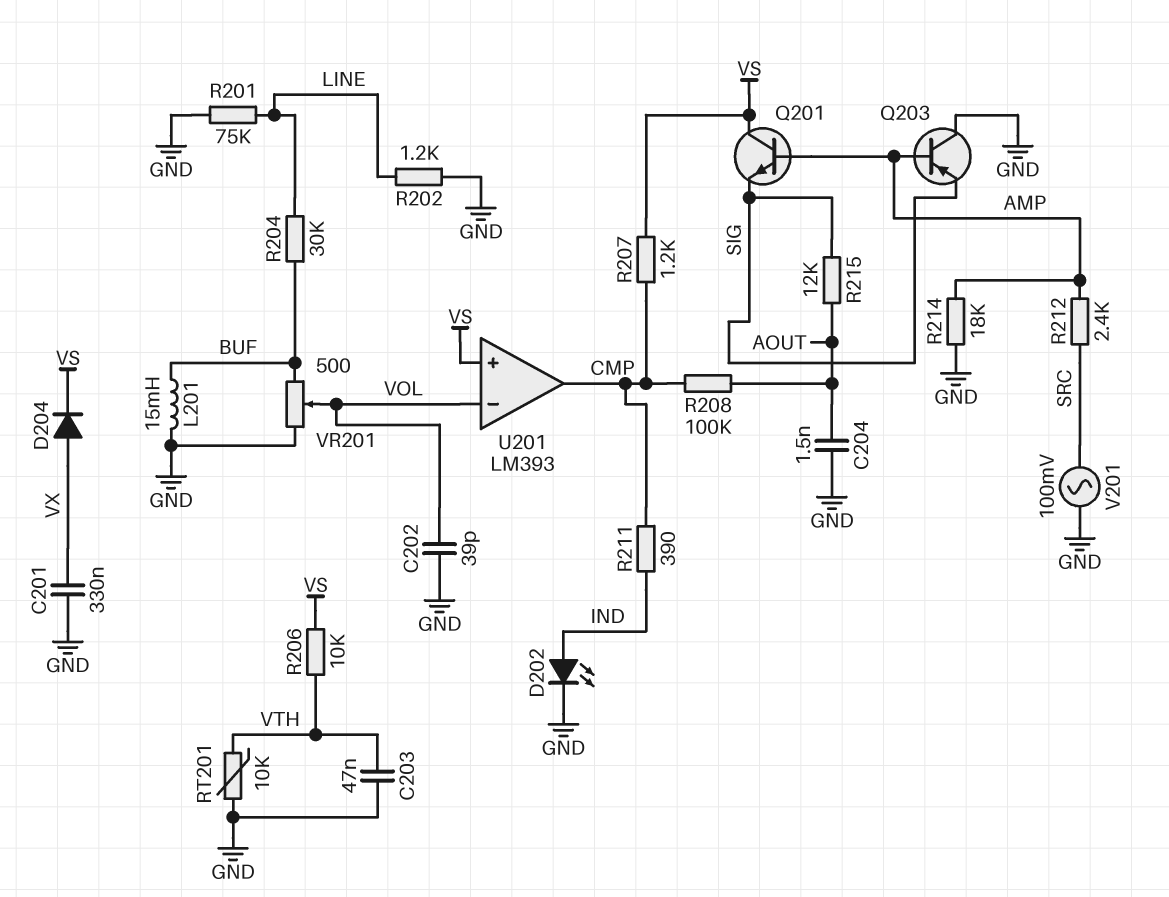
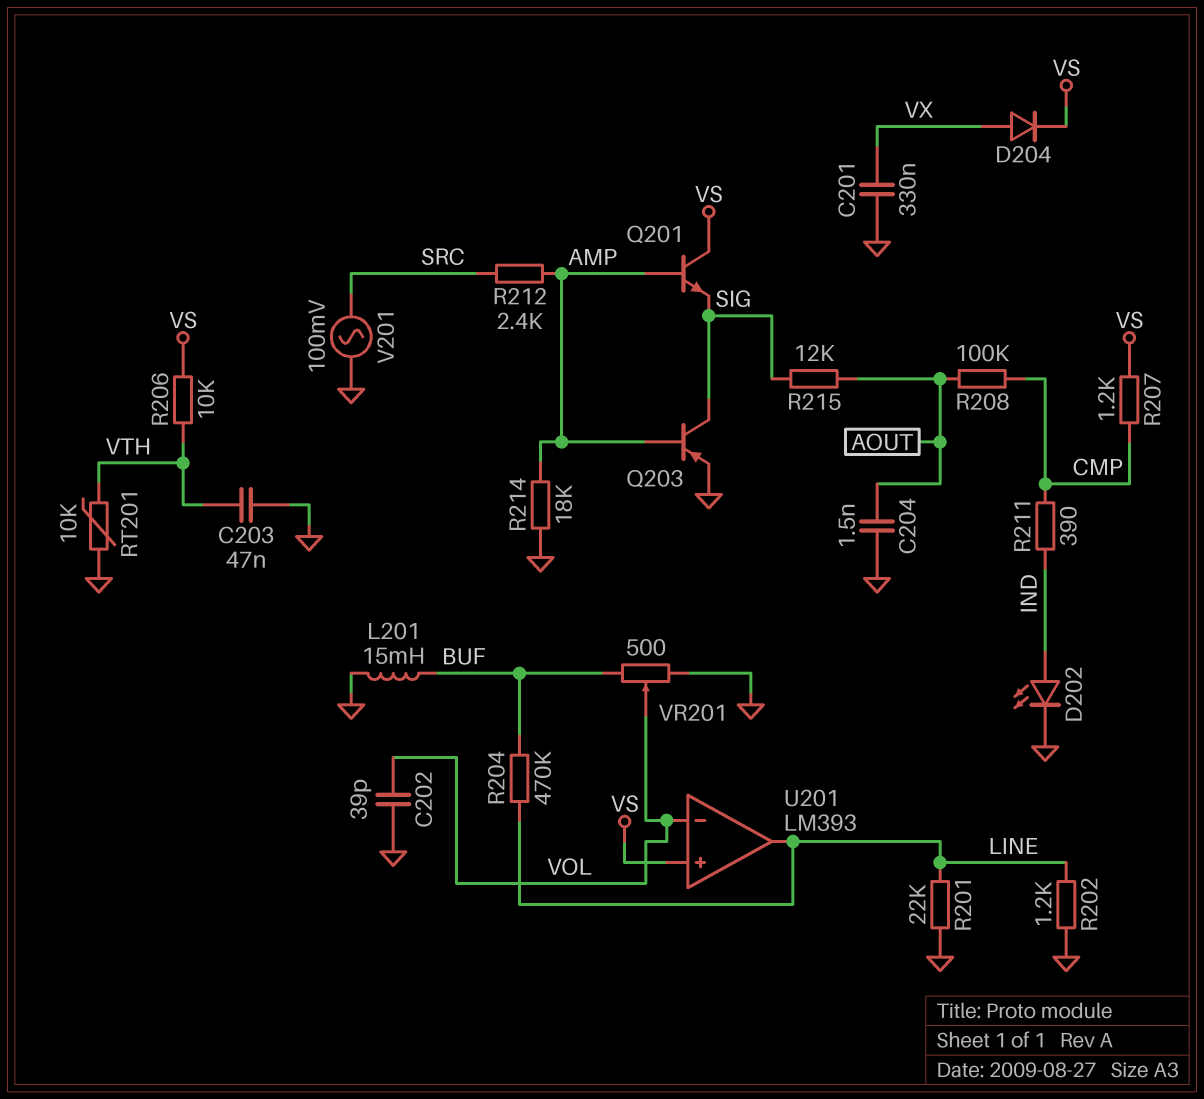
Q203: PNP (B AMP, C GND, E SIG) -> PNP (B AMP, C SIG, E GND)
R201: 75k (GND, LINE) -> 22k (GND, LINE)
R204: 30k (BUF, LINE) -> 470k (BUF, LINE)
U201 pin out: CMP -> LINE

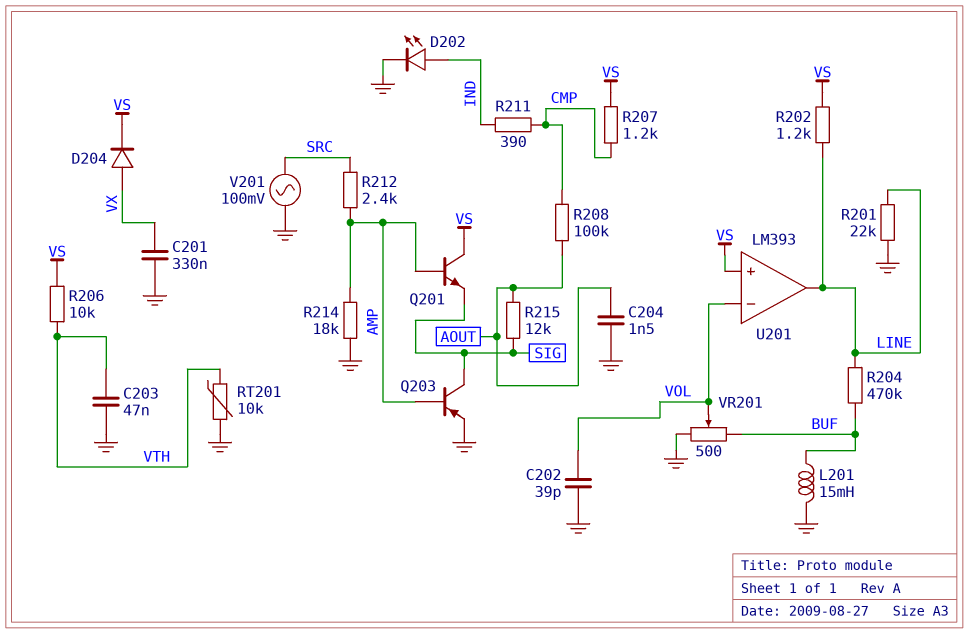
R202: 1.2k (GND, LINE) -> 1.2k (LINE, VS)

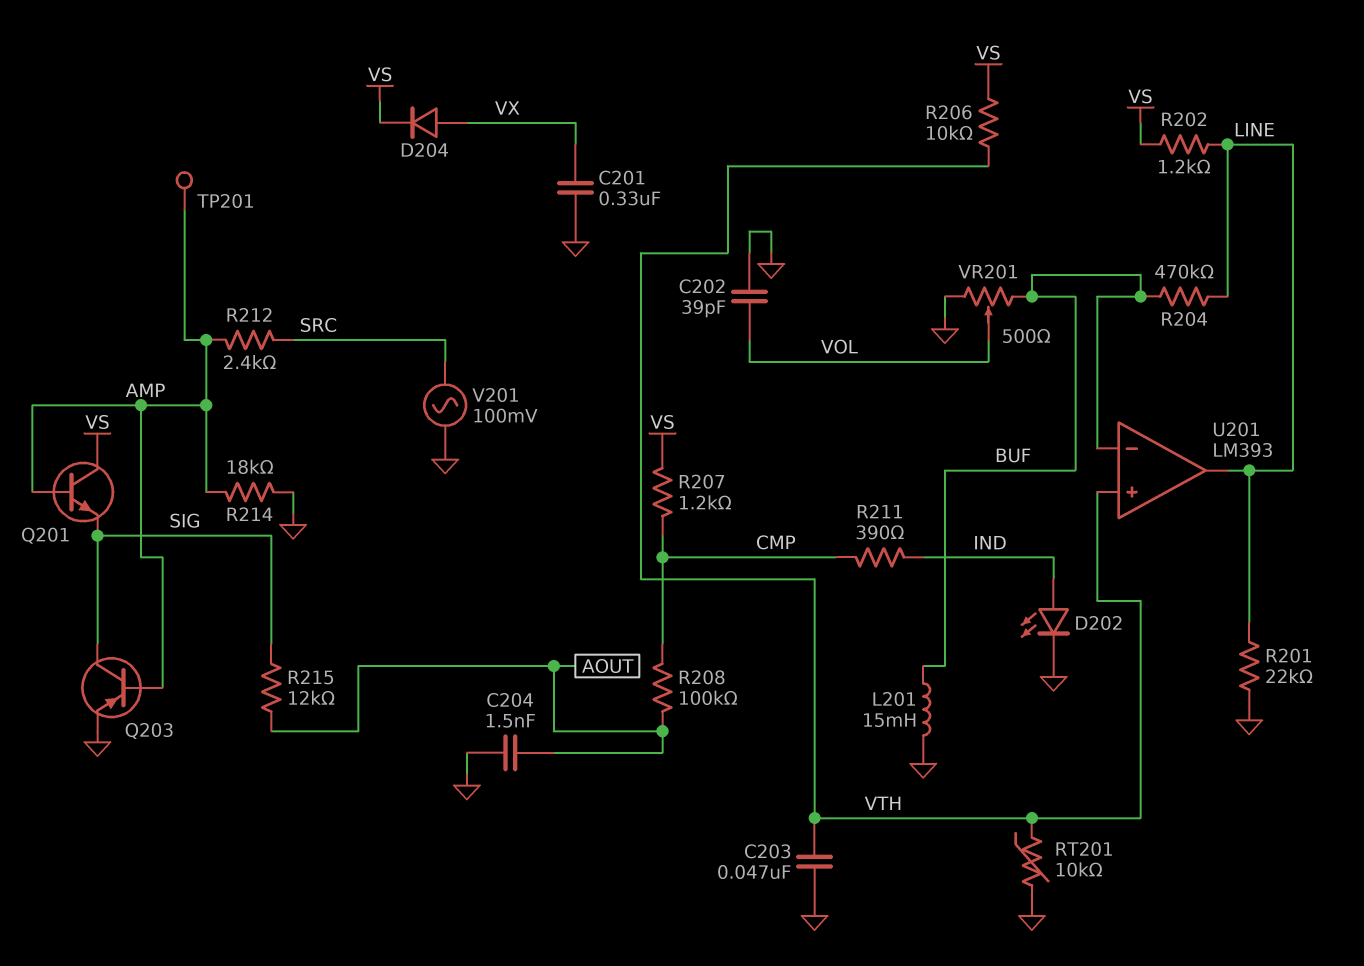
TP201: none -> test point (AMP)
U201 pin in+: VS -> VTH
U201 pin in-: VOL -> BUF

